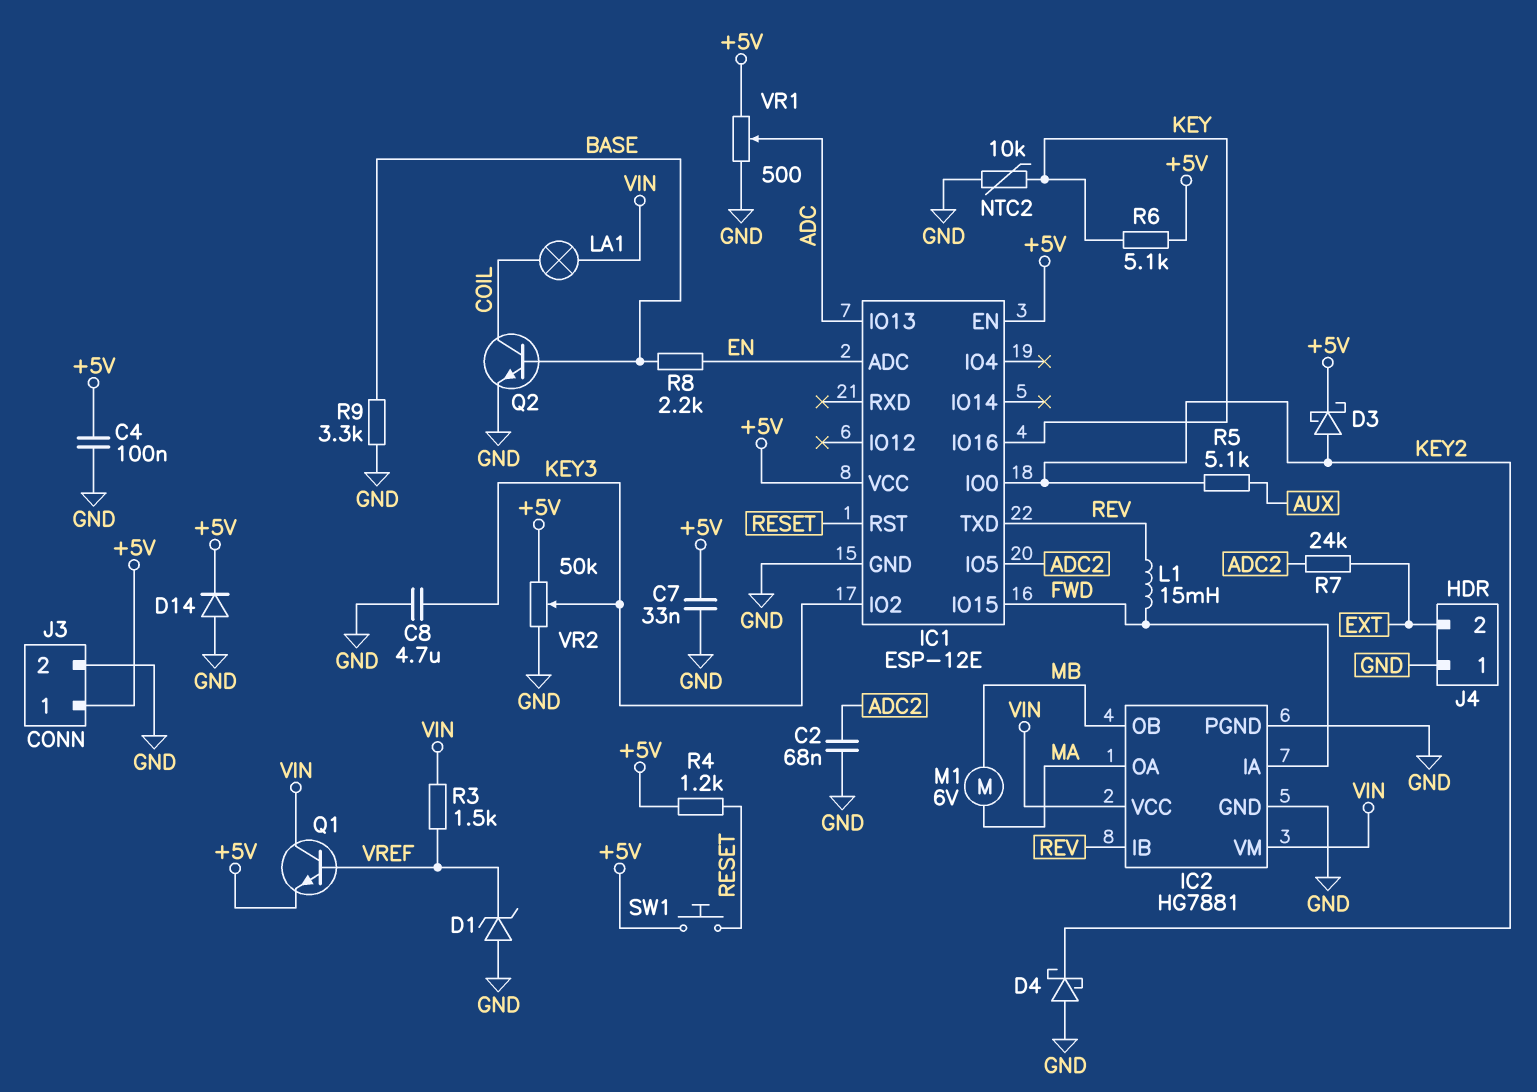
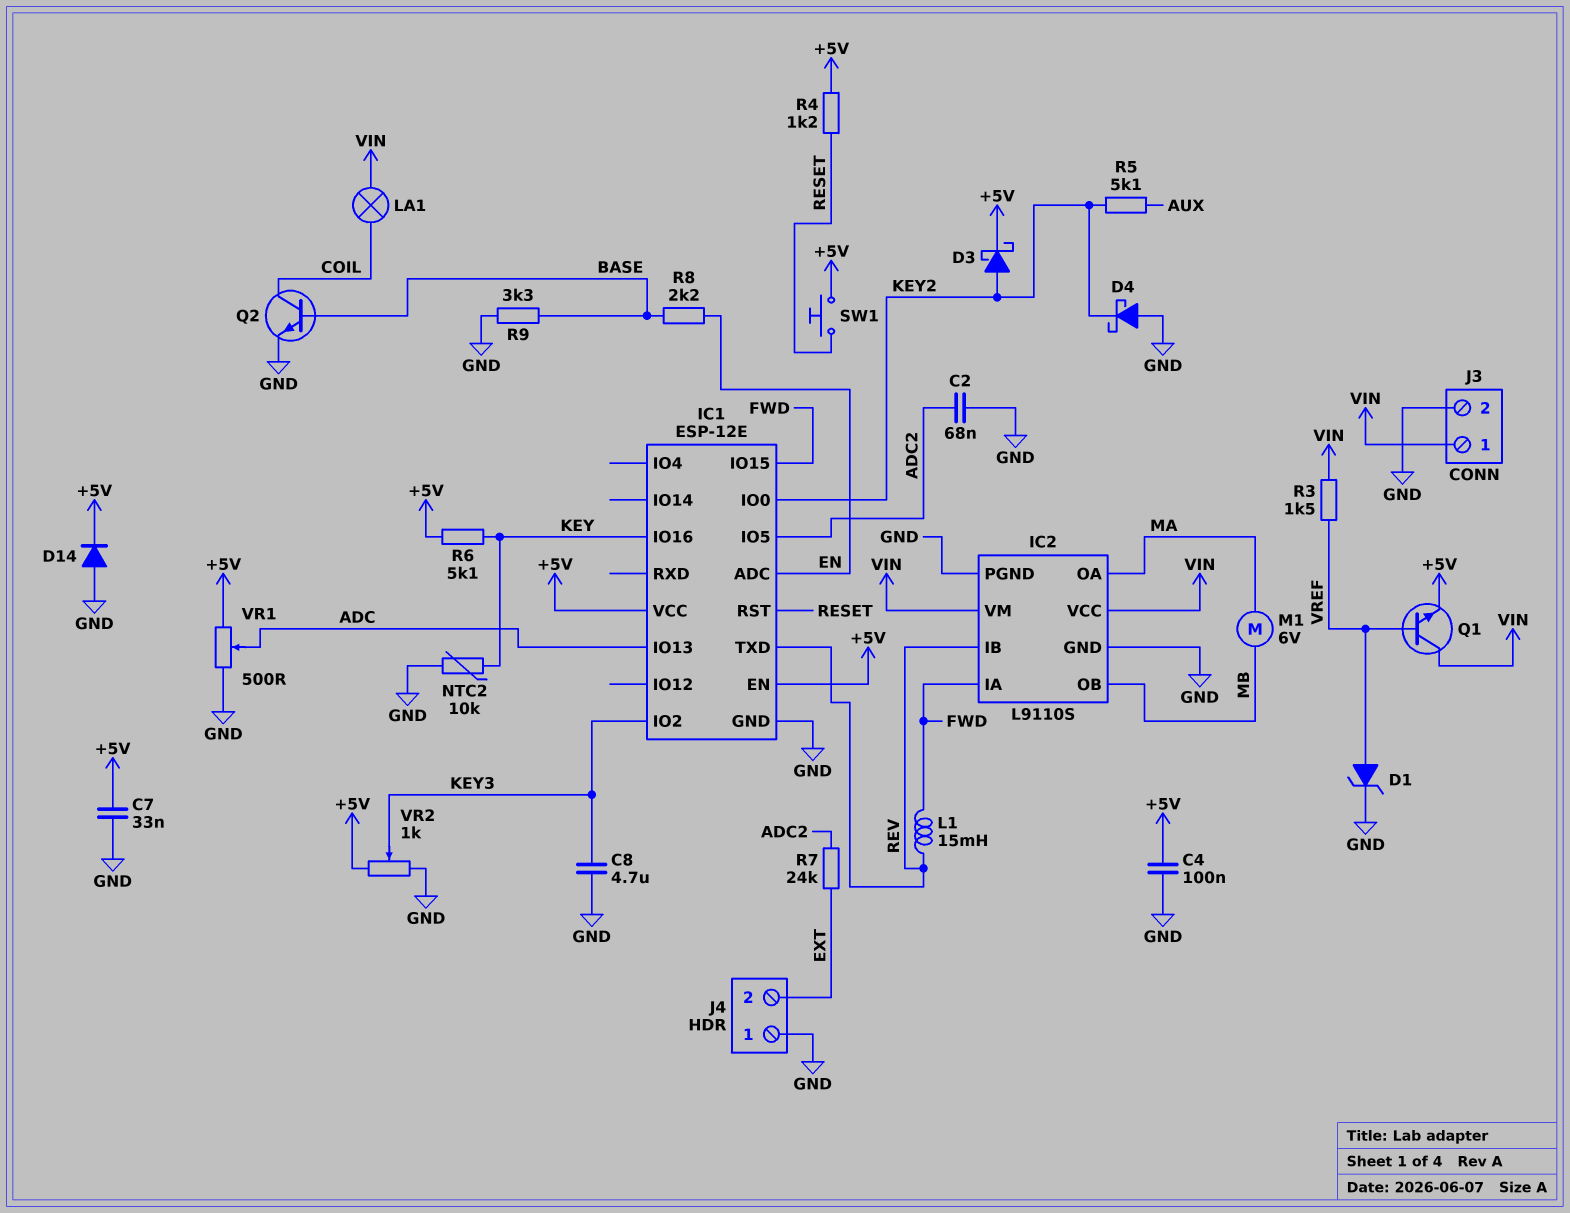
D1: zener (A GND, K VREF) -> zener (A VREF, K GND)
IC2: HG7881 -> L9110S
J3 pin 1: +5V -> VIN
VR2: 50k (+5V, GND, wiper KEY3) -> 1k (+5V, GND, wiper KEY3)

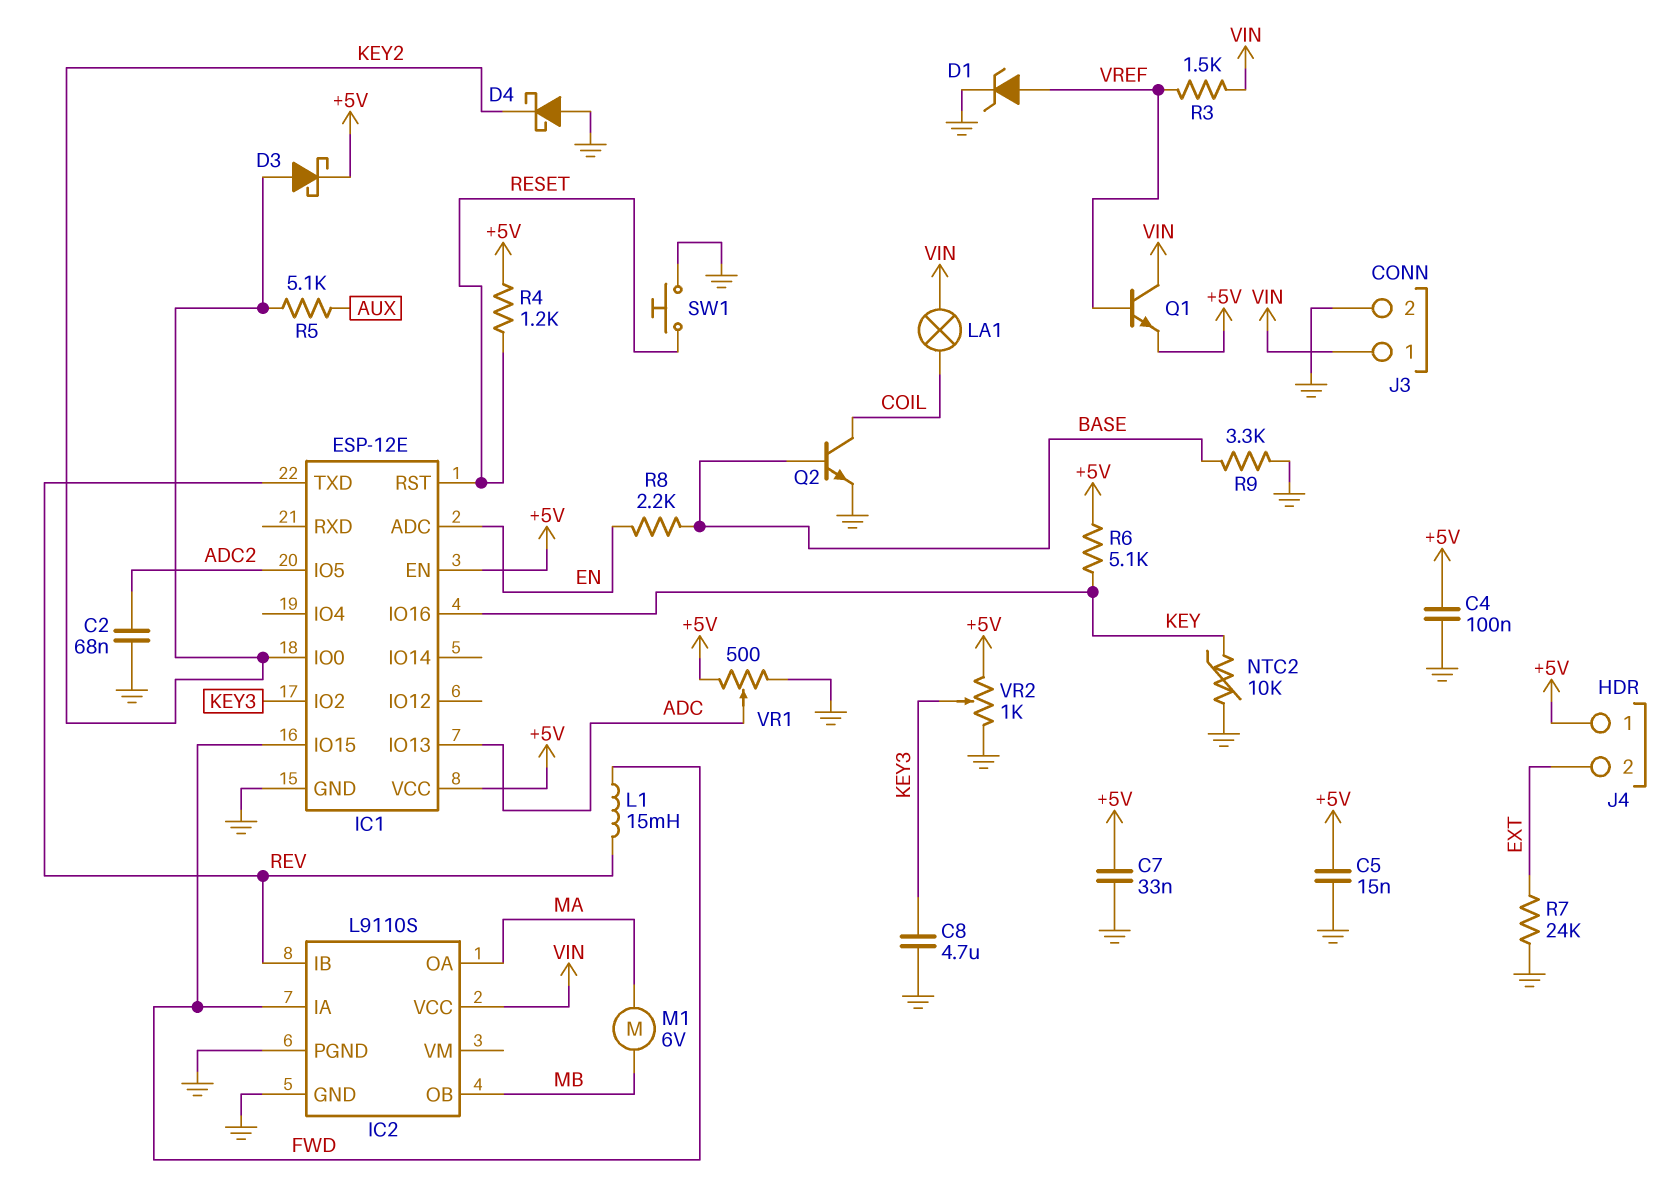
C5: none -> 15nF (+5V, GND)
D14: diode (A GND, K +5V) -> none
IC2 pin VM: VIN -> none
J4 pin 1: GND -> +5V
R7: 24k (ADC2, EXT) -> 24k (EXT, GND)
SW1: button (+5V, RESET) -> button (GND, RESET)

